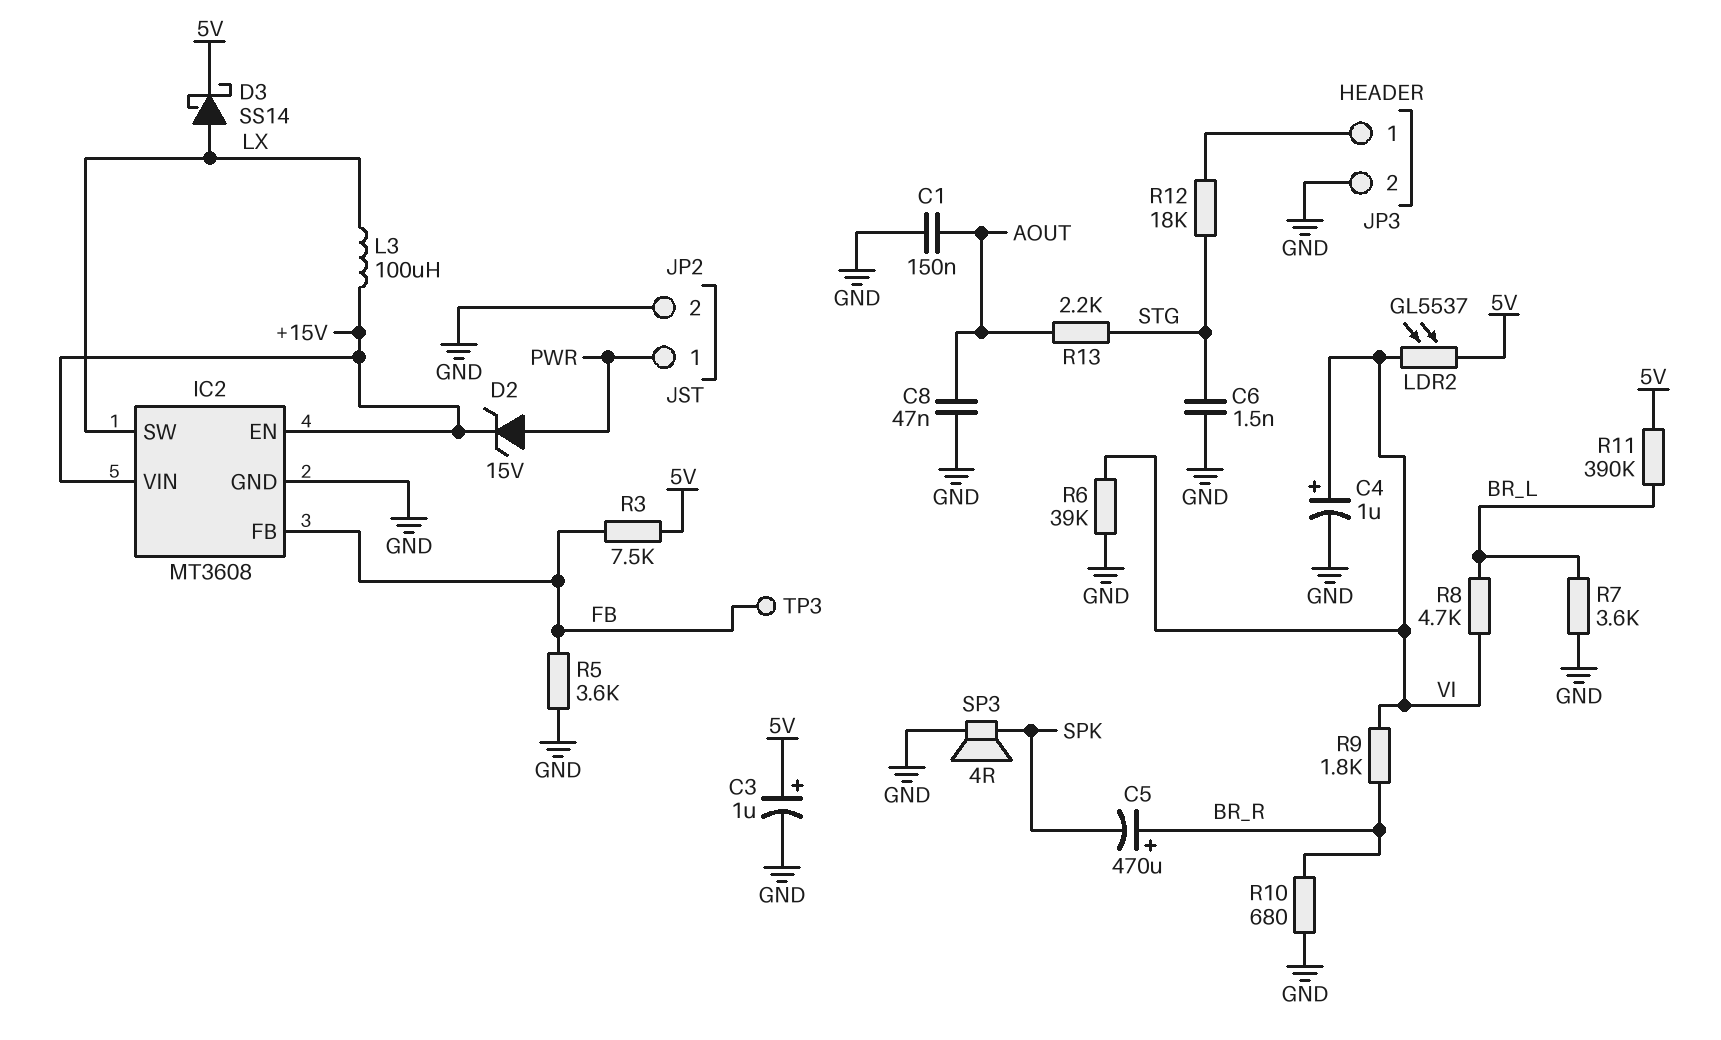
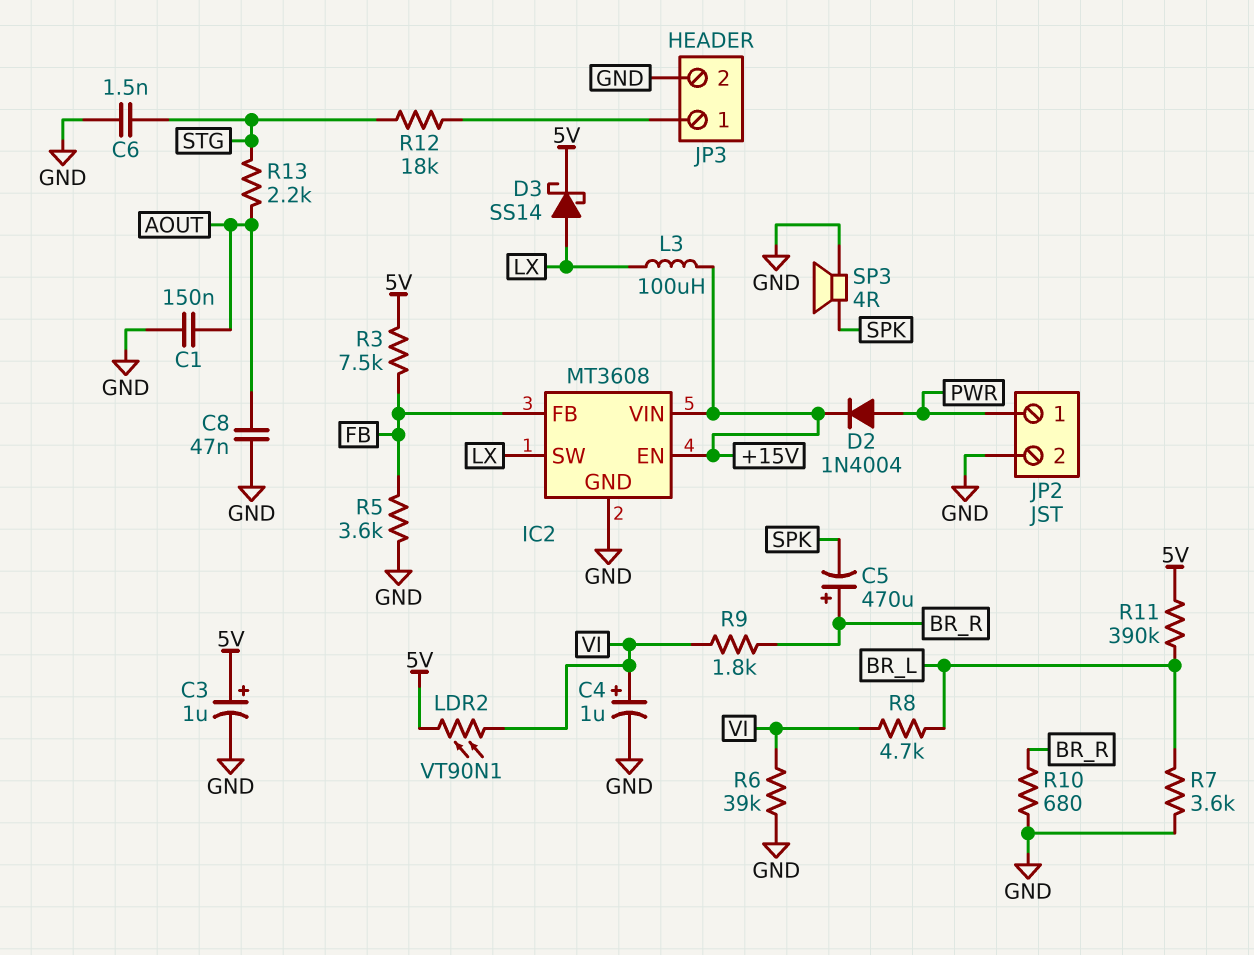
D2: zener 15V (A PWR, K +15V) -> diode 1N4004 (A PWR, K +15V)
LDR2: GL5537 (5V, VI) -> VT90N1 (5V, VI)
TP3: test point (FB) -> none

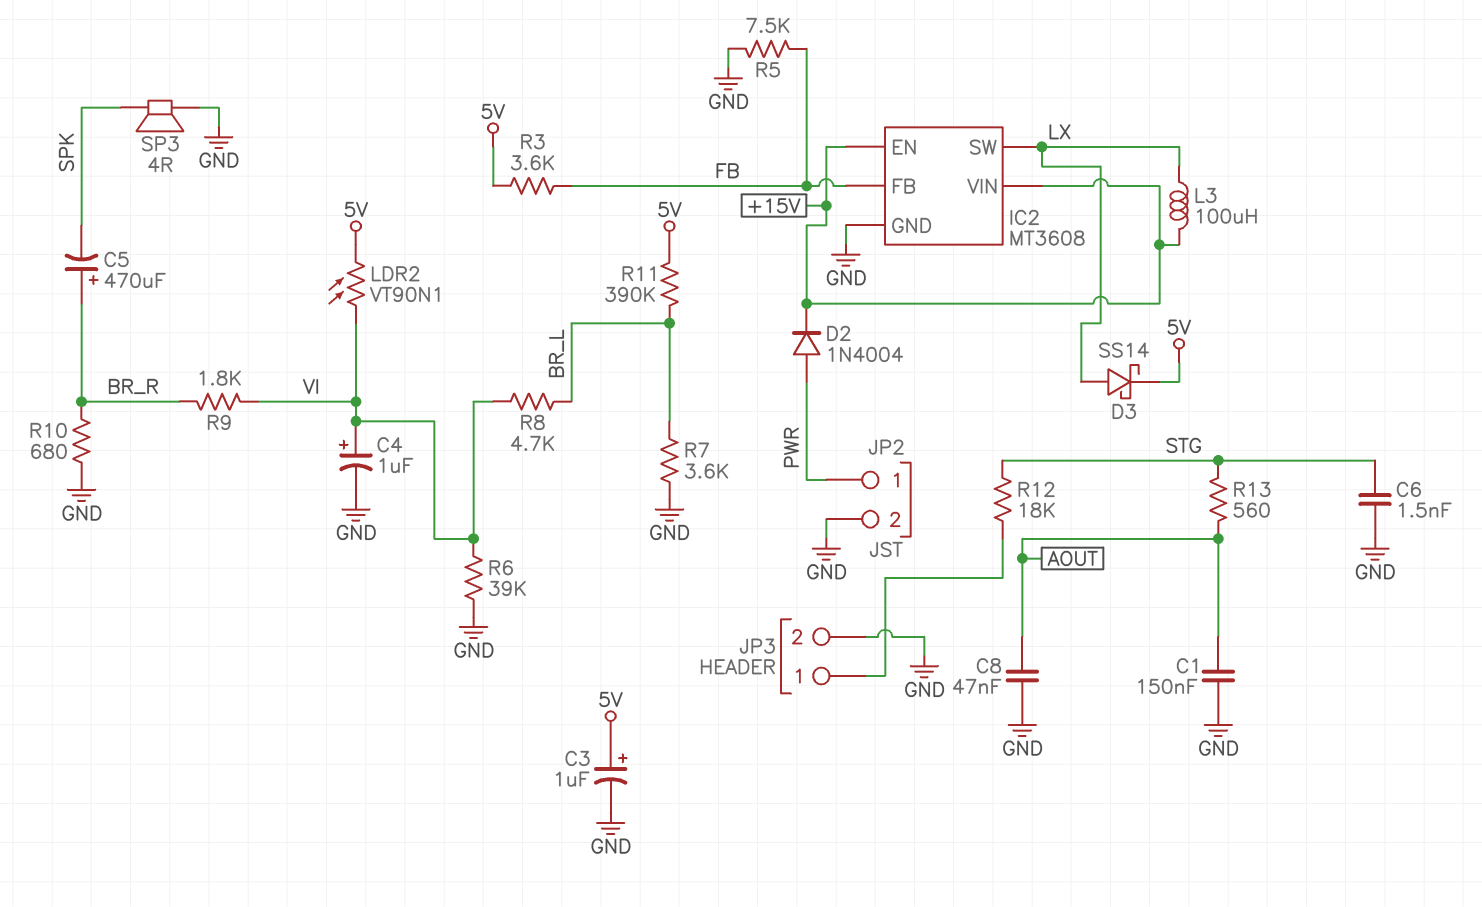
R3: 7.5k (5V, FB) -> 3.6k (5V, FB)
R5: 3.6k (FB, GND) -> 7.5k (FB, GND)
R13: 2.2k (AOUT, STG) -> 560 (AOUT, STG)

